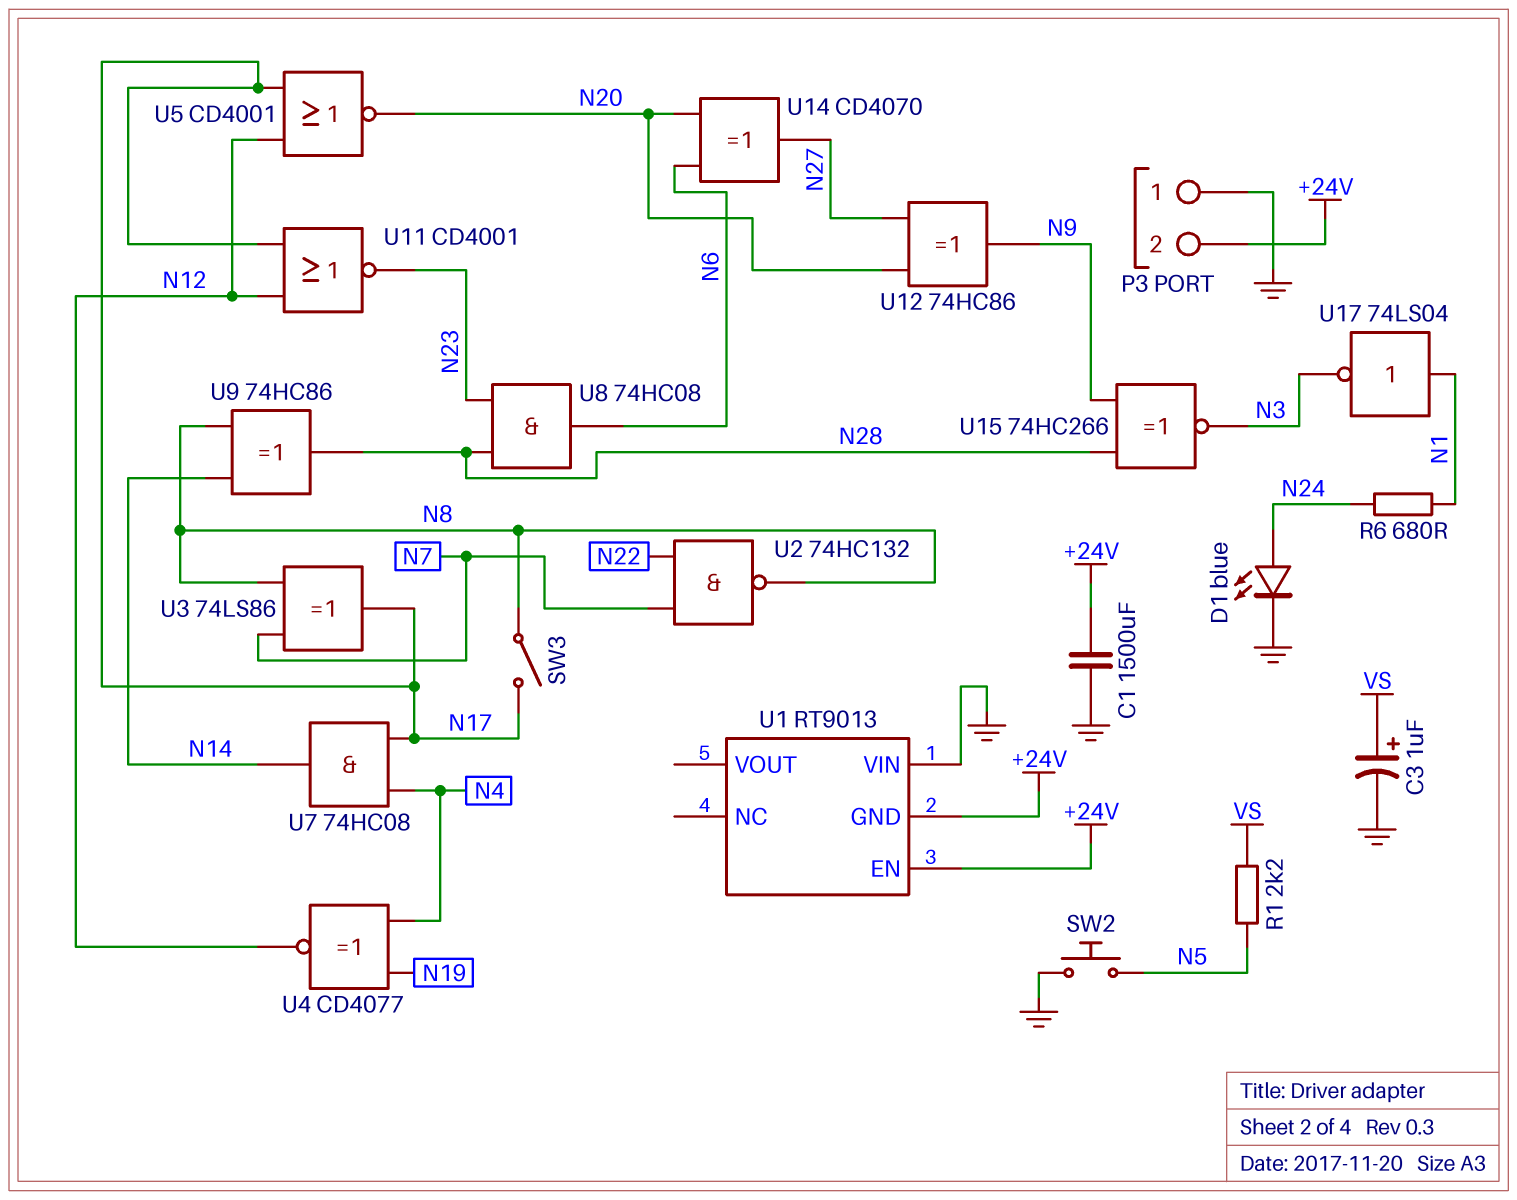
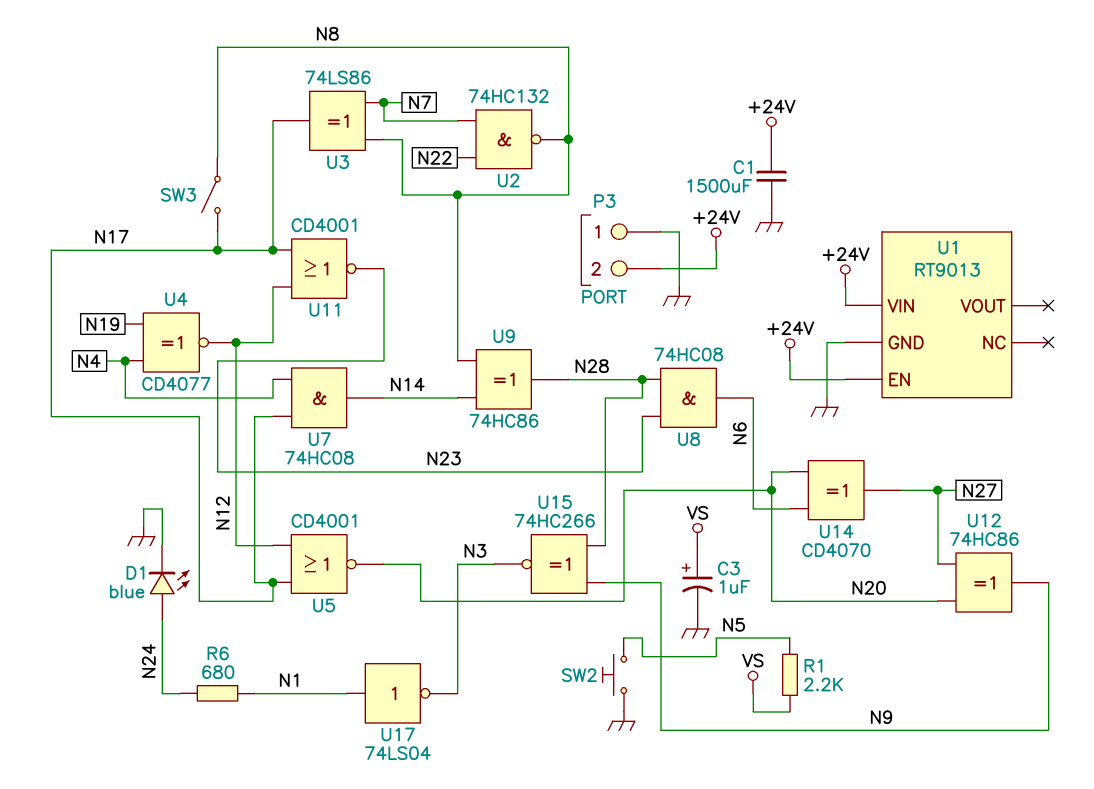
U1 pin GND: +24V -> GND
U1 pin VIN: GND -> +24V

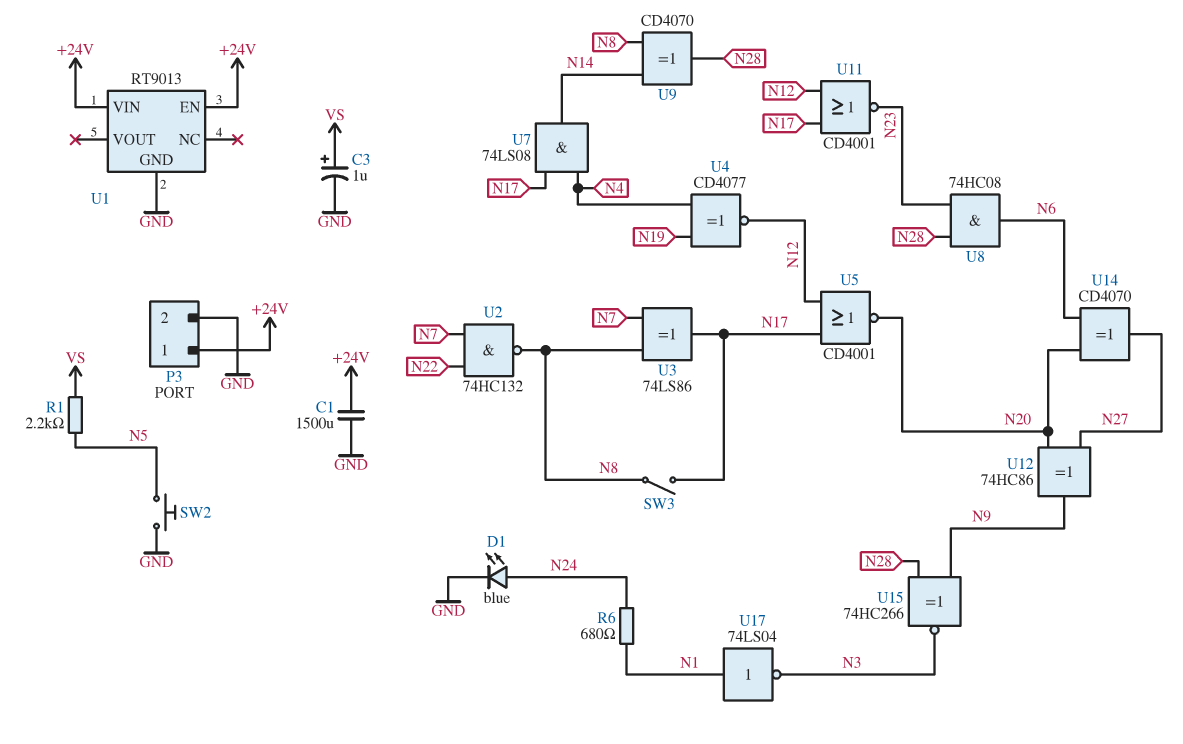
P3 pin 1: GND -> +24V
P3 pin 2: +24V -> GND
U7: AND 74HC08 (in N4, in N17, out N14) -> AND 74LS08 (in N4, in N17, out N14)
U9: XOR 74HC86 (in N8, in N14, out N28) -> XOR CD4070 (in N8, in N14, out N28)

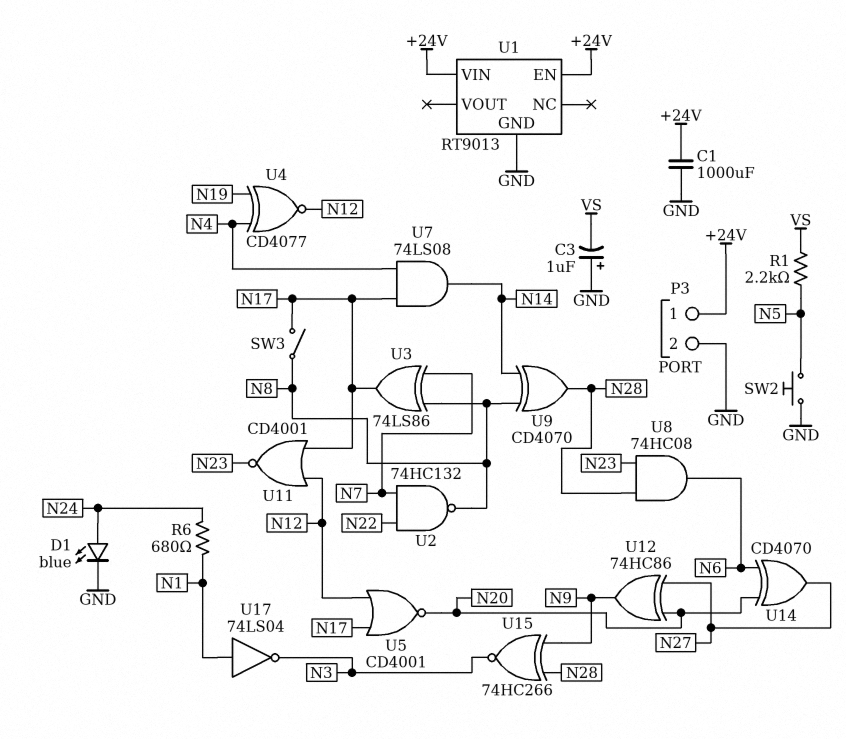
C1: 1500uF (+24V, GND) -> 1000uF (+24V, GND)
C3: 1uF (plus VS, minus GND) -> 1uF (plus GND, minus VS)

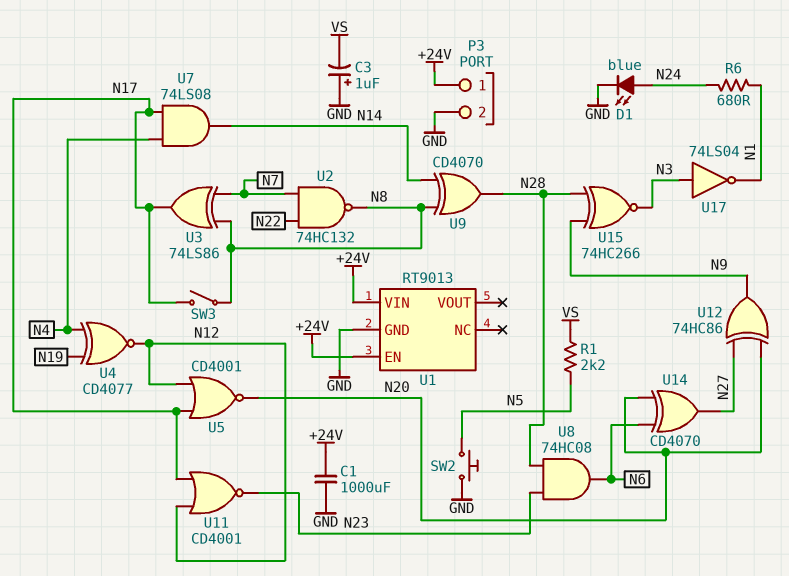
U17: NOT 74LS04 (in N1, out N3) -> NOT 74LS04 (in N3, out N1)

